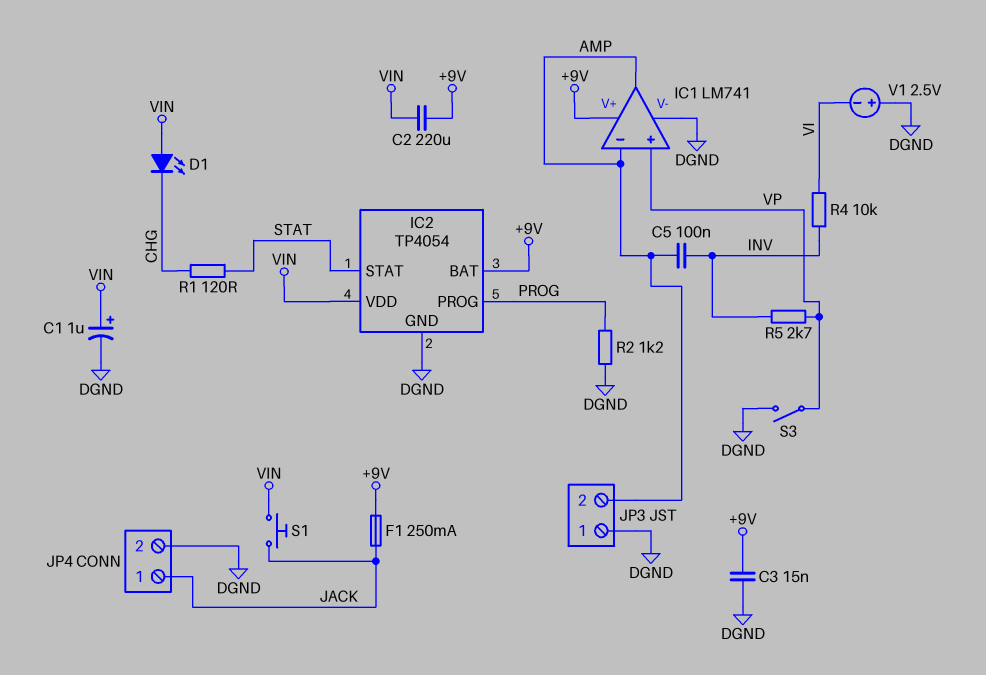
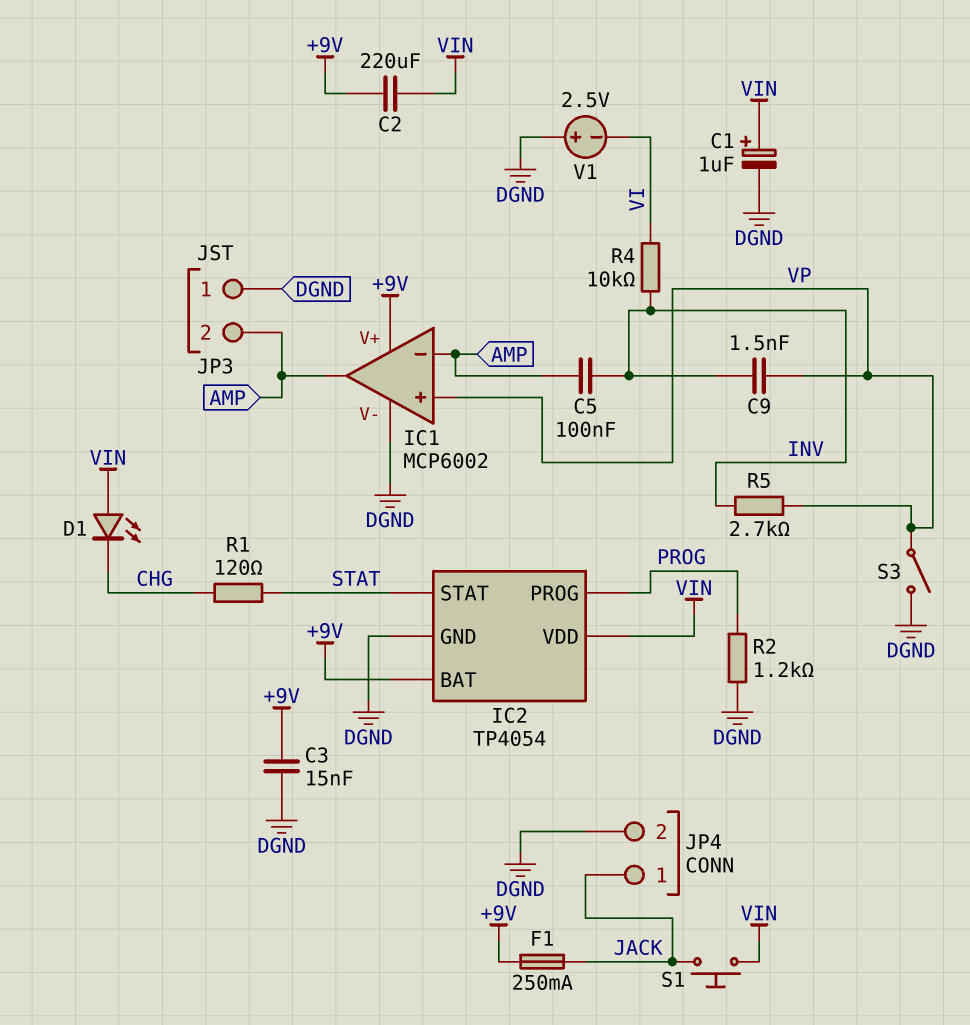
C9: none -> 1.5nF (INV, VP)
IC1: LM741 -> MCP6002

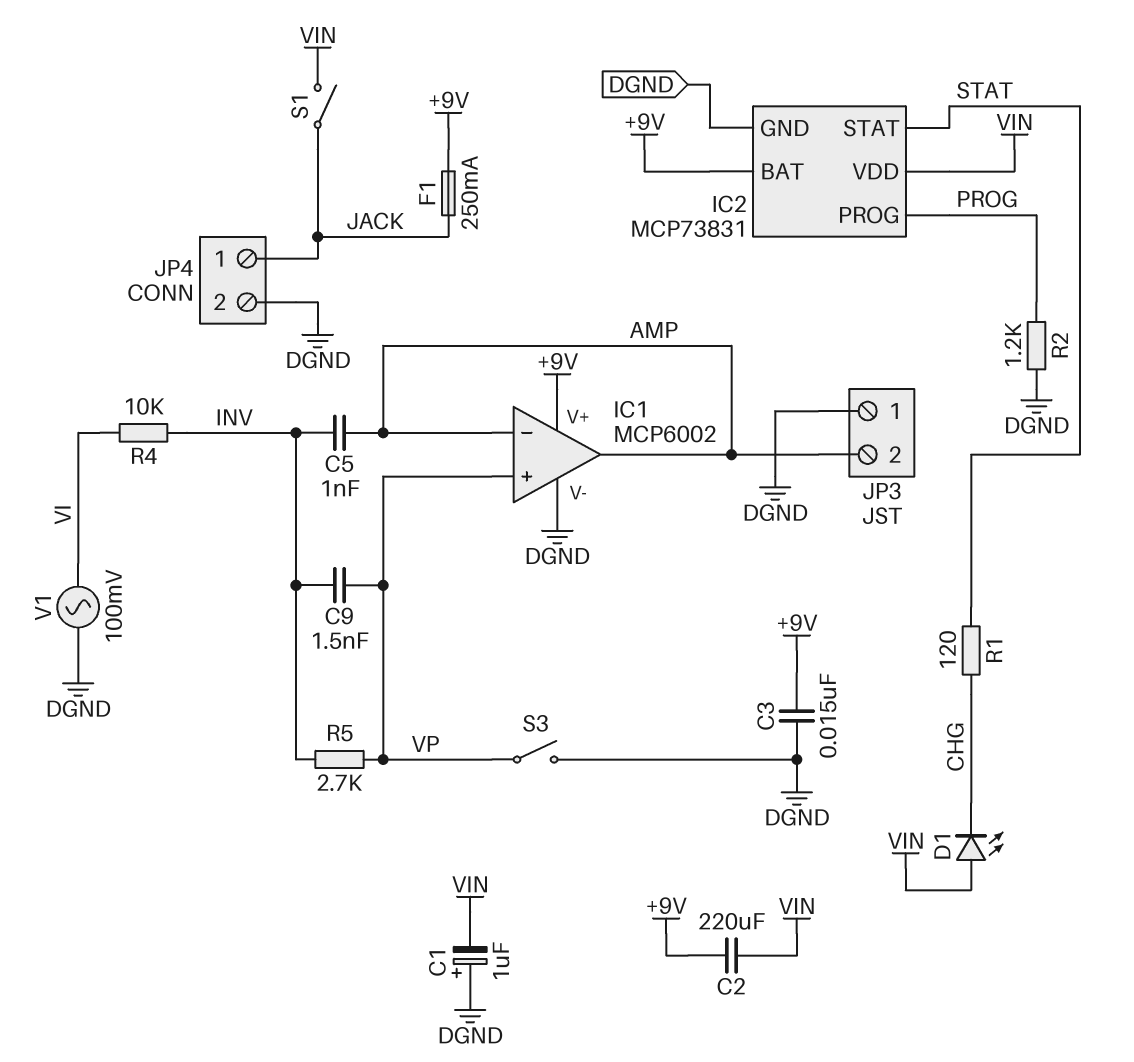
C1: 1uF (plus VIN, minus DGND) -> 1uF (plus DGND, minus VIN)
C5: 100nF (AMP, INV) -> 1nF (AMP, INV)
IC2: TP4054 -> MCP73831
S1: button (JACK, VIN) -> switch (JACK, VIN)
V1: 2.5V (plus DGND, minus VI) -> AC 100mV (DGND, VI)

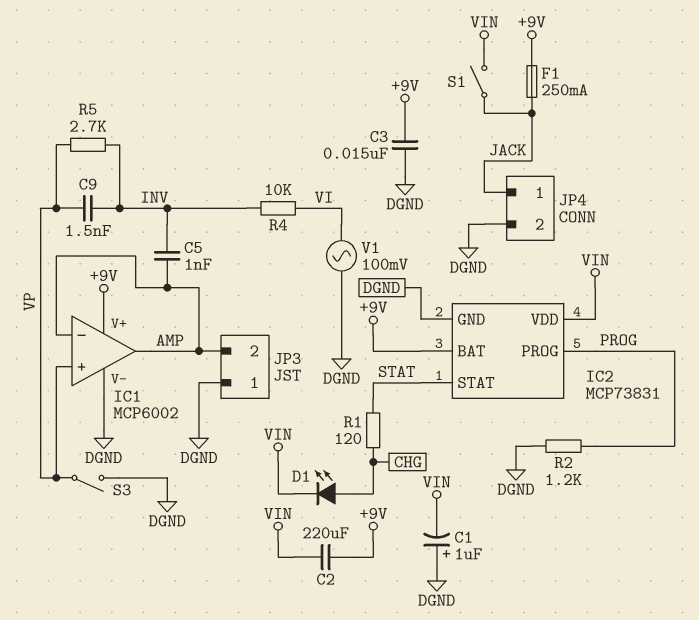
D1: LED (A VIN, K CHG) -> LED (A CHG, K VIN)

